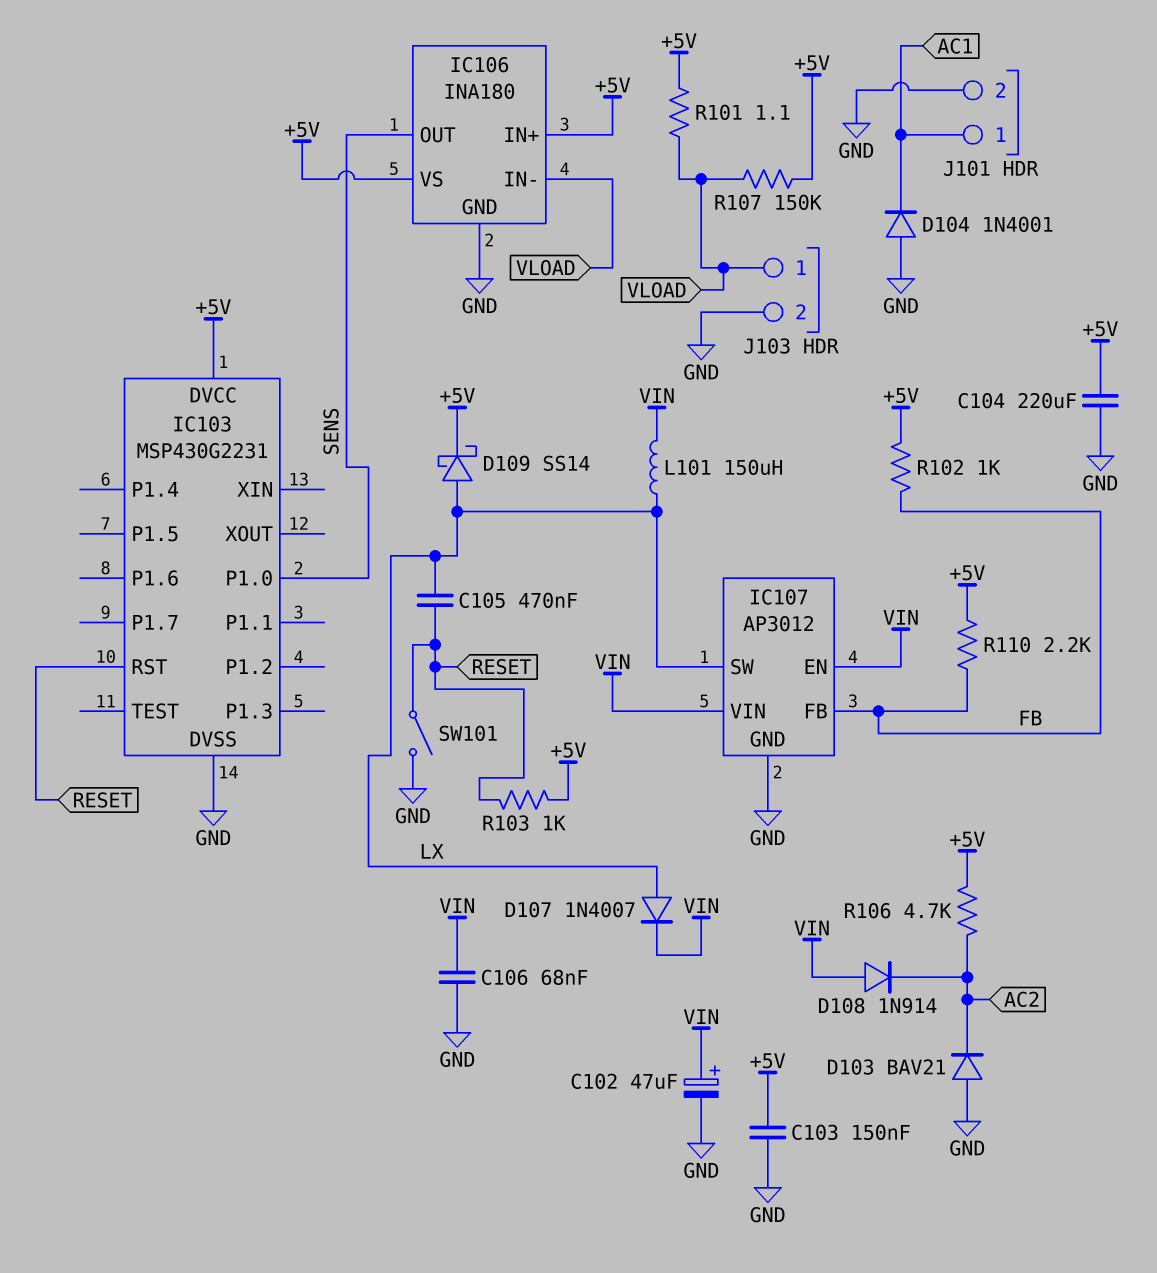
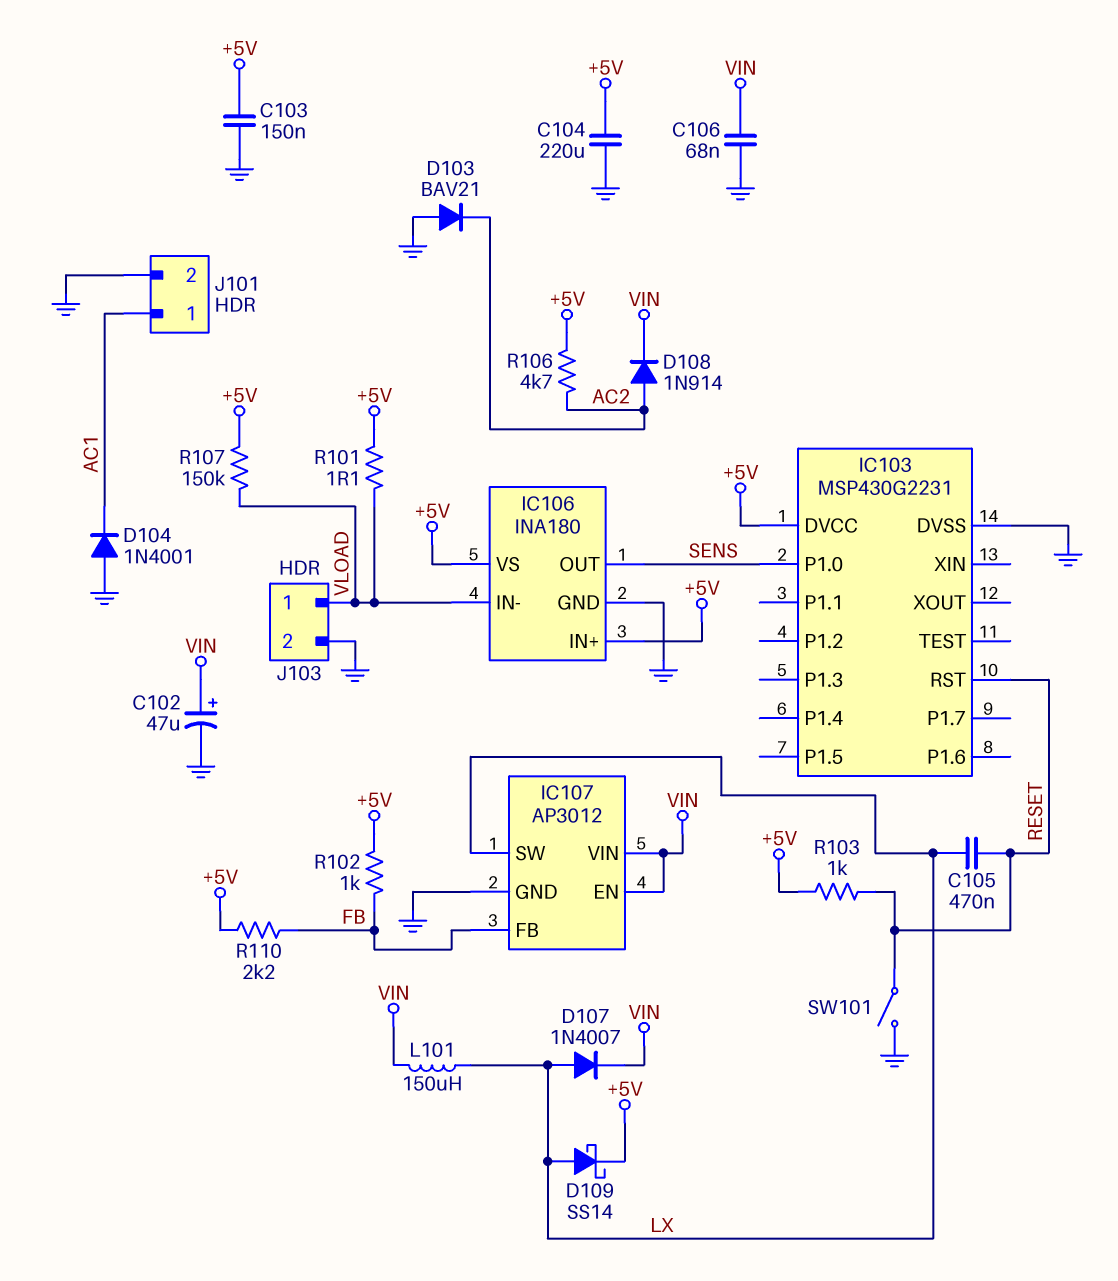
D108: diode 1N914 (A VIN, K AC2) -> diode 1N914 (A AC2, K VIN)

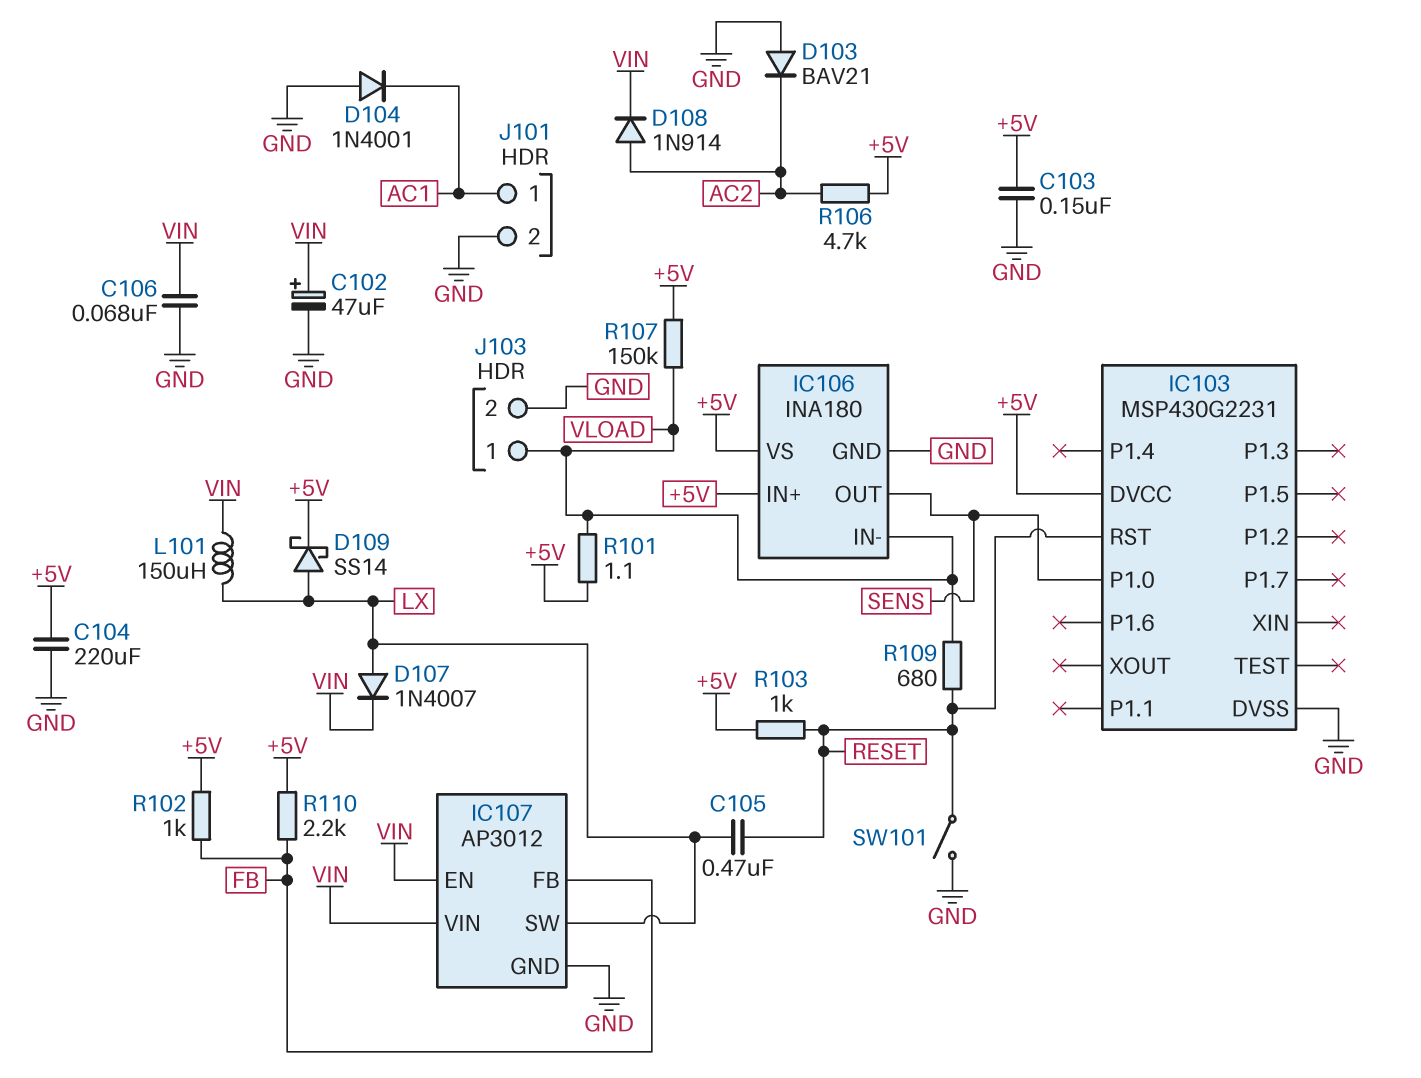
R109: none -> 680 (RESET, VLOAD)

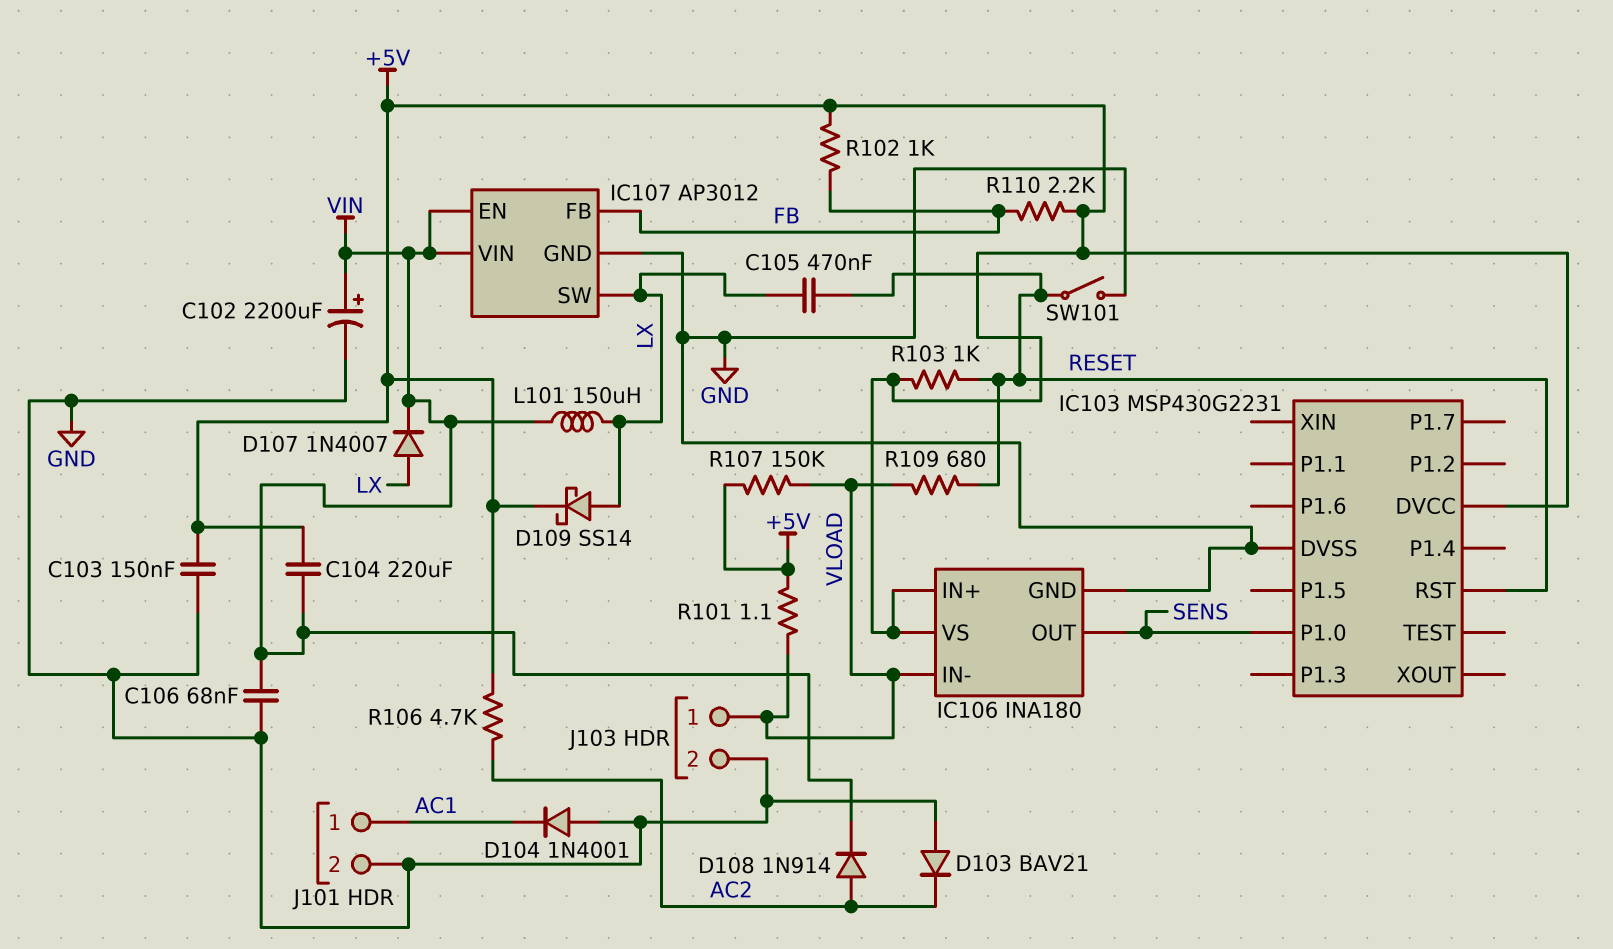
C102: 47uF (plus VIN, minus GND) -> 2200uF (plus VIN, minus GND)
C104: 220uF (+5V, GND) -> 220uF (+5V, VIN)

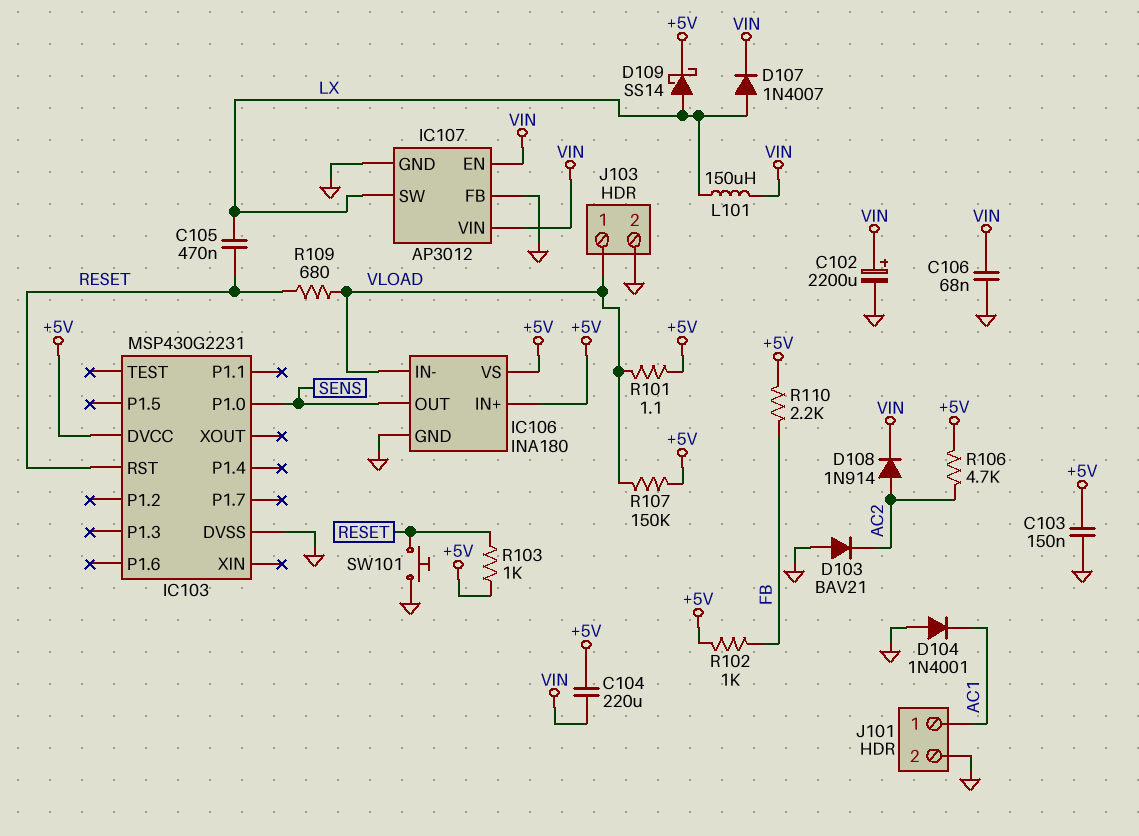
IC107 pin FB: FB -> GND
SW101: switch (GND, RESET) -> button (GND, RESET)

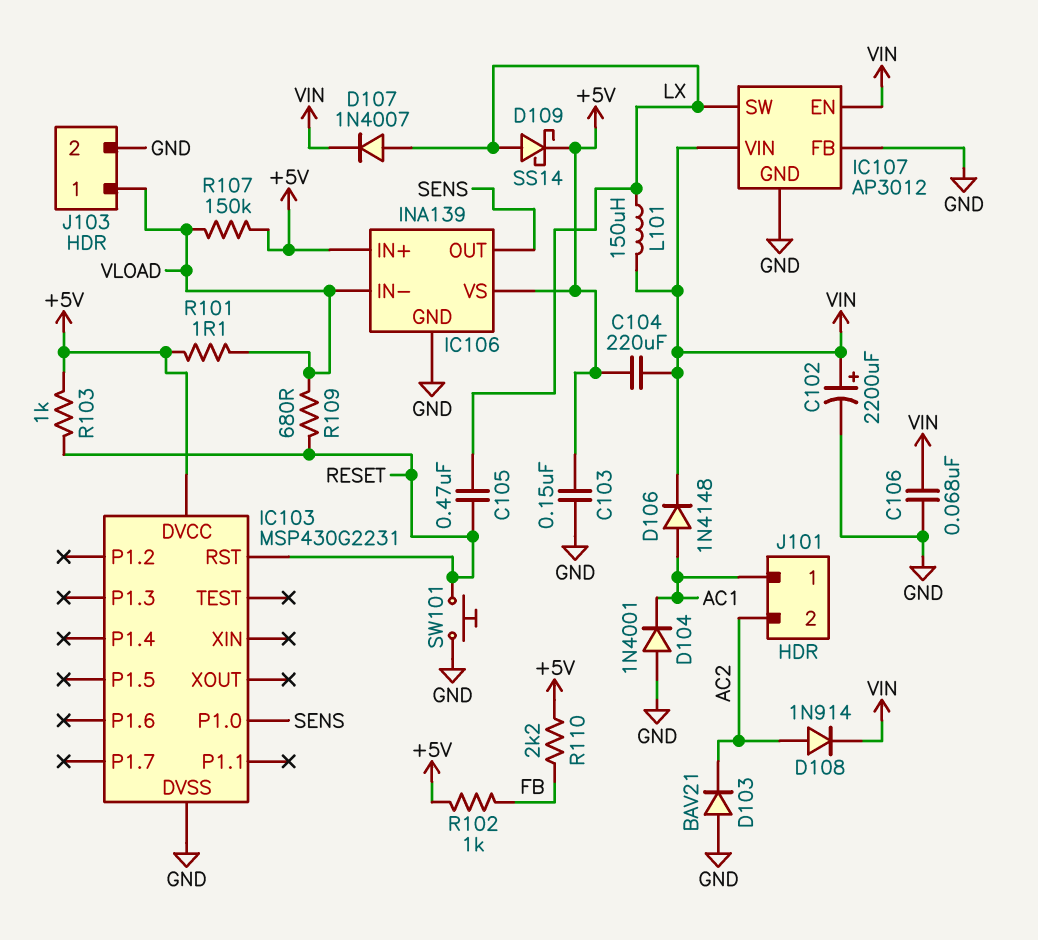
D106: none -> diode 1N4148 (A AC1, K VIN)
IC106: INA180 -> INA139
J101 pin 2: GND -> AC2
R106: 4.7k (+5V, AC2) -> none

